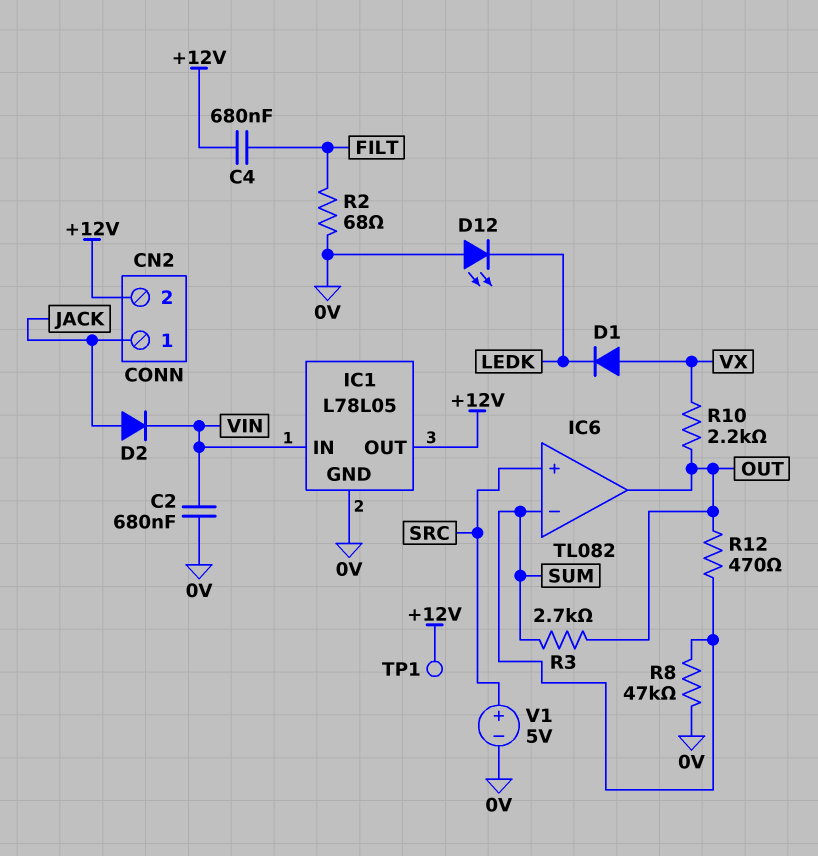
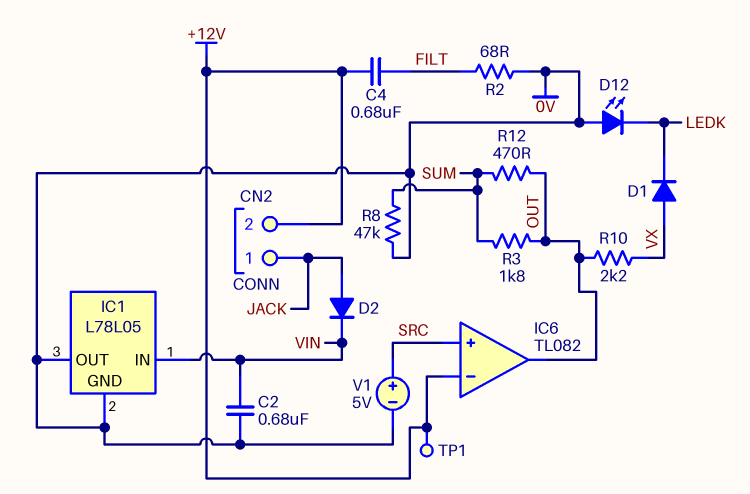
IC1 pin OUT: +12V -> 0V
IC6 pin in-: SUM -> +12V
R3: 2.7k (OUT, SUM) -> 1.8k (OUT, SUM)

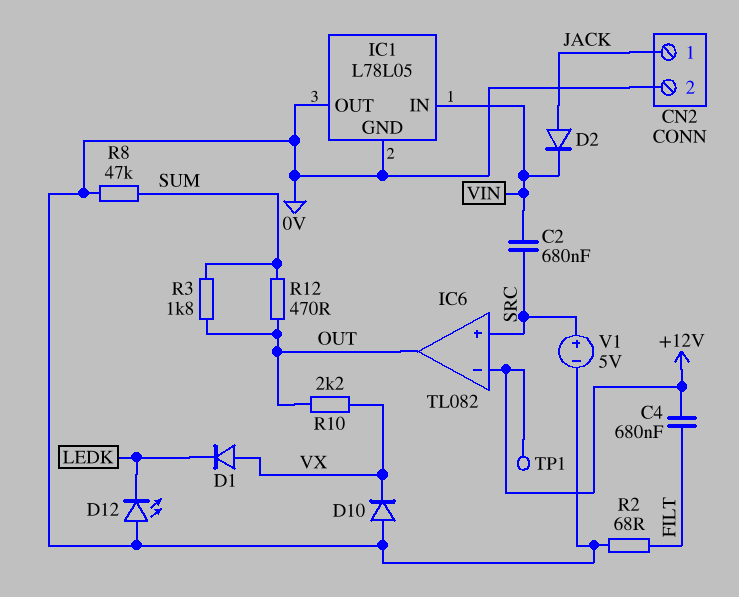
C2: 680nF (0V, VIN) -> 680nF (SRC, VIN)
CN2 pin 2: +12V -> 0V
D10: none -> diode (A 0V, K VX)

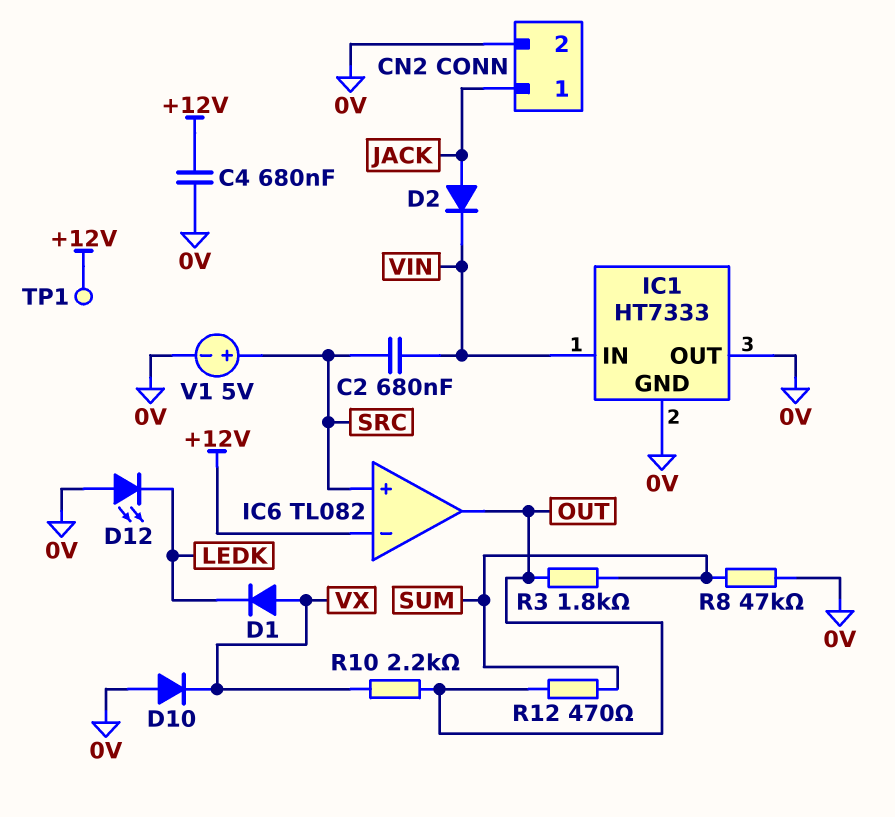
C4: 680nF (+12V, FILT) -> 680nF (+12V, 0V)
IC1: L78L05 -> HT7333
R2: 68 (0V, FILT) -> none

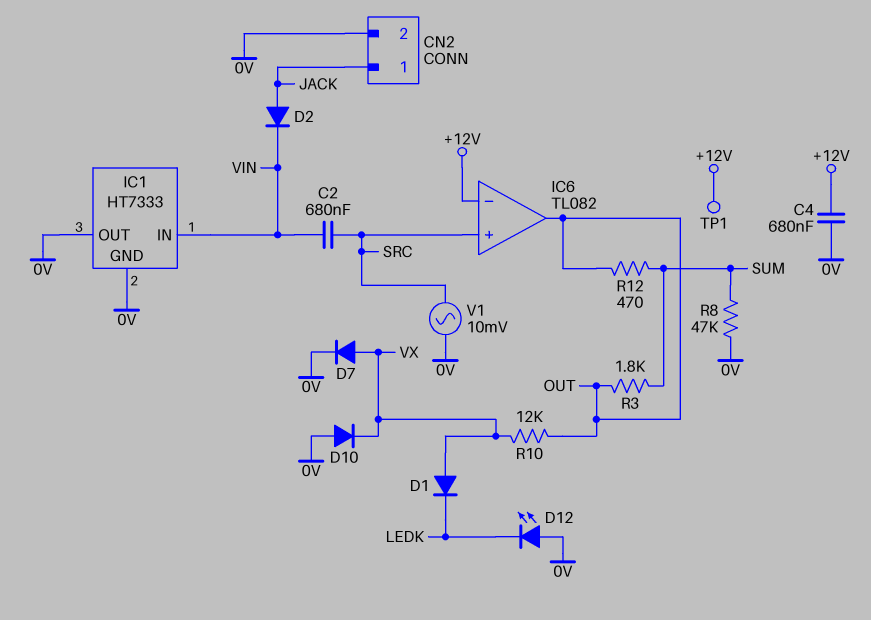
D7: none -> diode (A VX, K 0V)
R10: 2.2k (OUT, VX) -> 12k (OUT, VX)
V1: 5V (plus SRC, minus 0V) -> AC 10mV (0V, SRC)

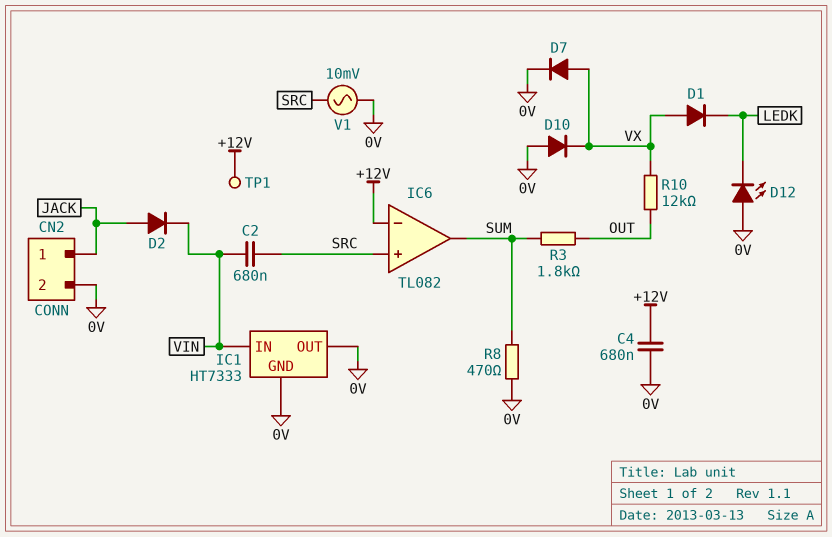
IC6 pin out: OUT -> SUM
R8: 47k (0V, SUM) -> 470 (0V, SUM)
R12: 470 (OUT, SUM) -> none

